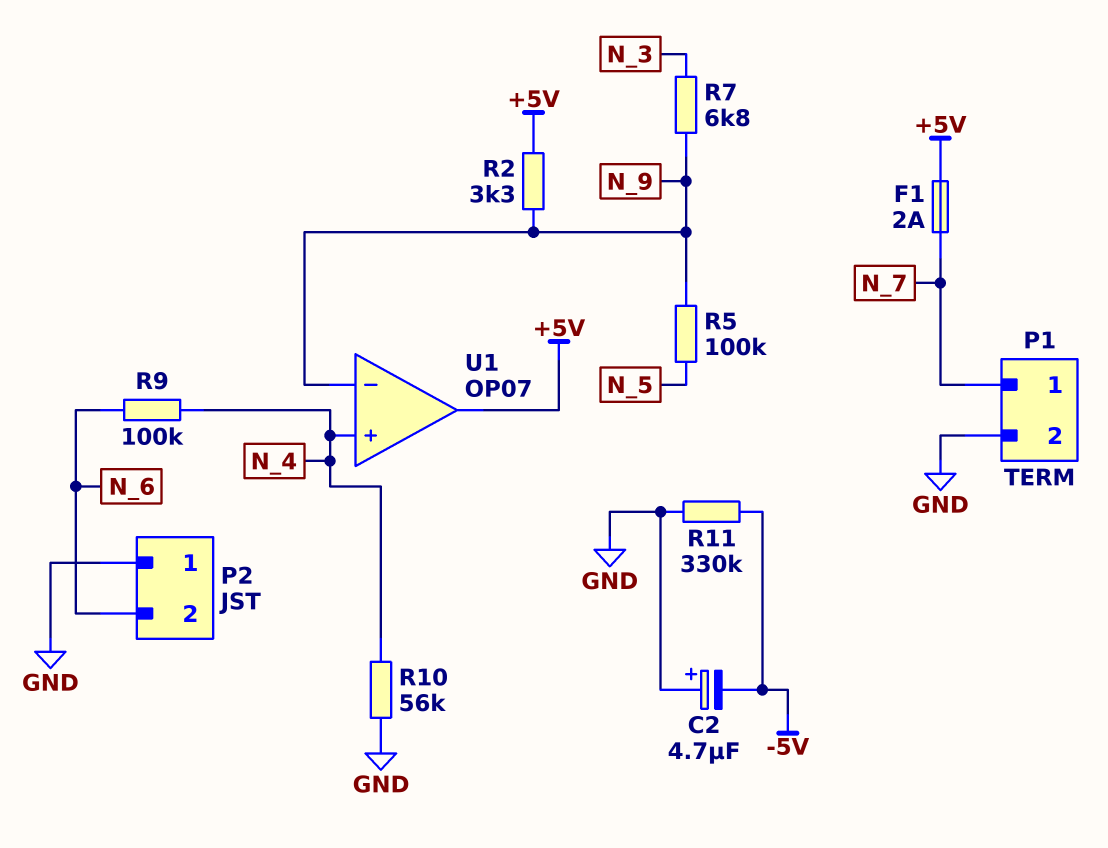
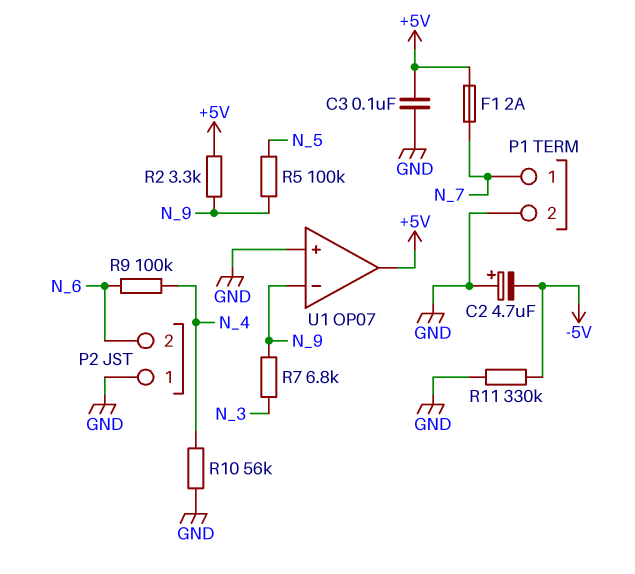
C3: none -> 100nF (+5V, GND)
U1 pin in+: N_4 -> GND

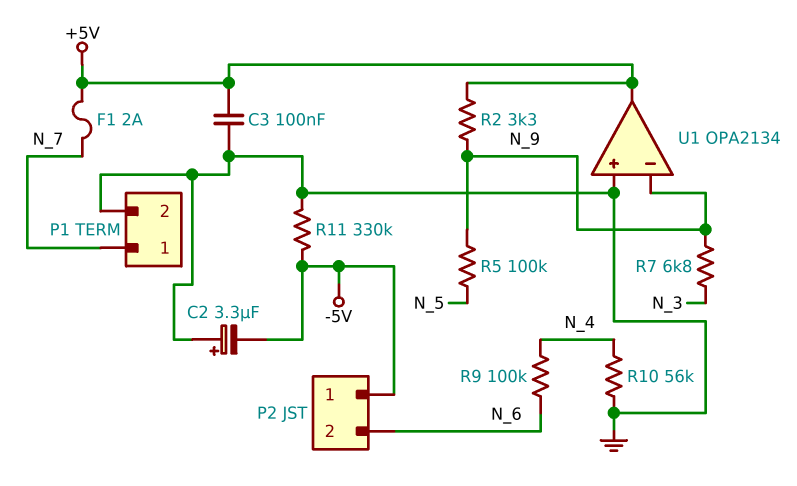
C2: 4.7uF (plus GND, minus -5V) -> 3.3uF (plus GND, minus -5V)
P2 pin 1: GND -> -5V
U1: OP07 -> OPA2134

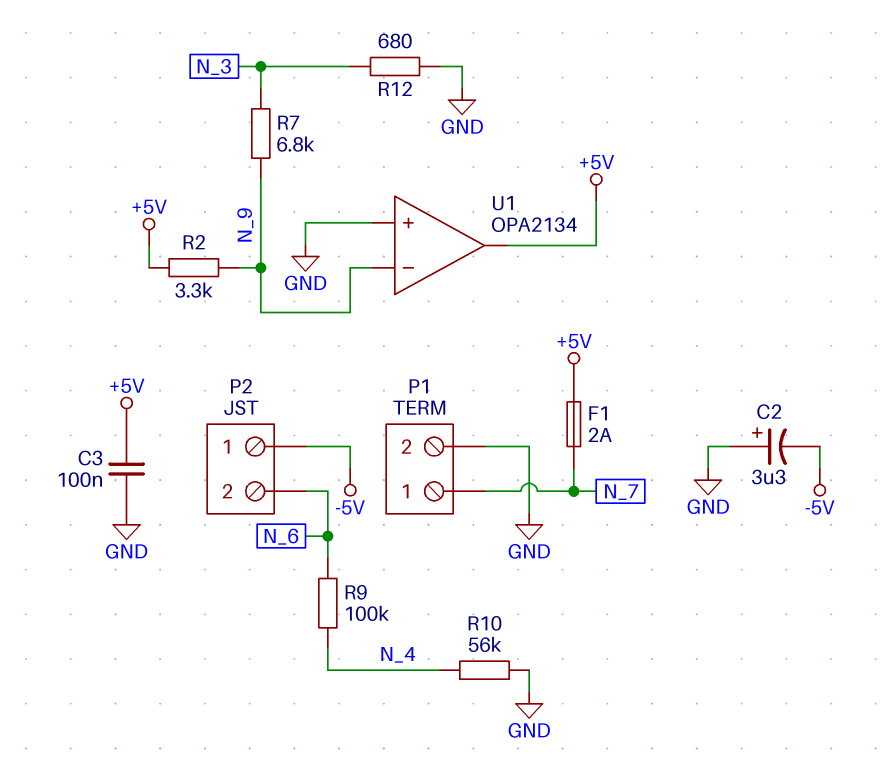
R5: 100k (N_5, N_9) -> none
R11: 330k (-5V, GND) -> none
R12: none -> 680 (GND, N_3)

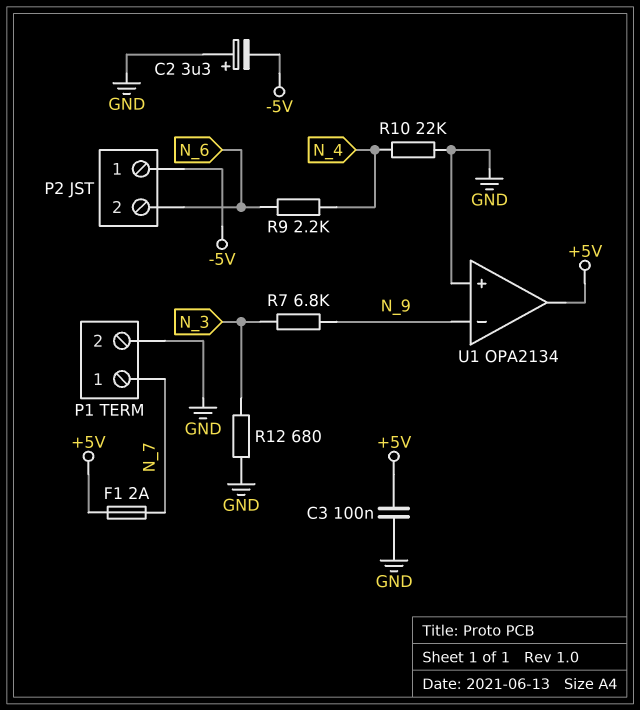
R2: 3.3k (+5V, N_9) -> none
R9: 100k (N_4, N_6) -> 2.2k (N_4, N_6)
R10: 56k (GND, N_4) -> 22k (GND, N_4)

